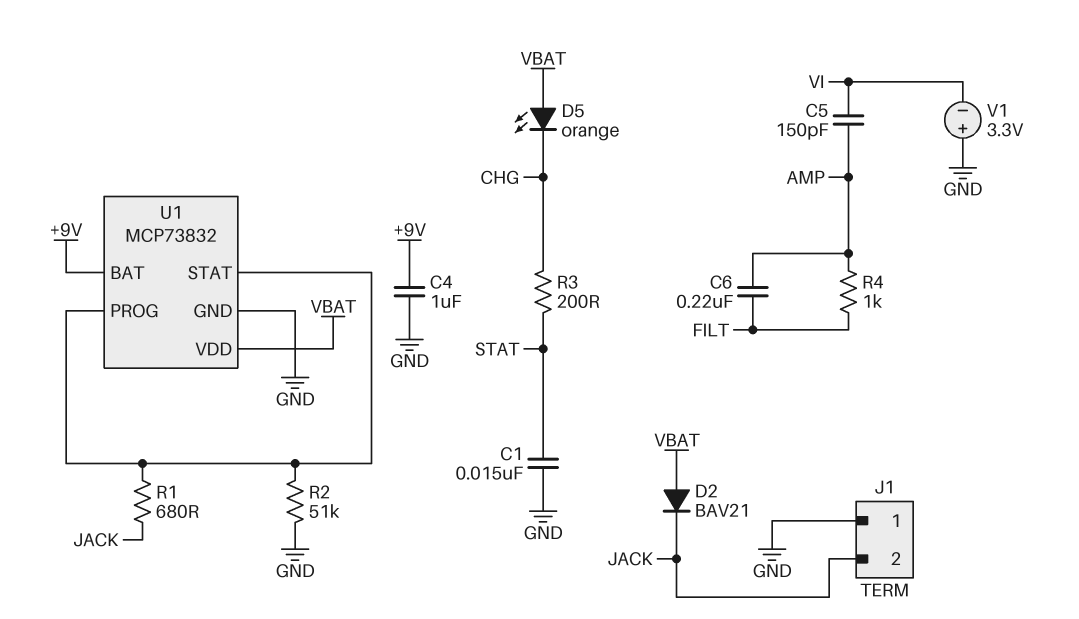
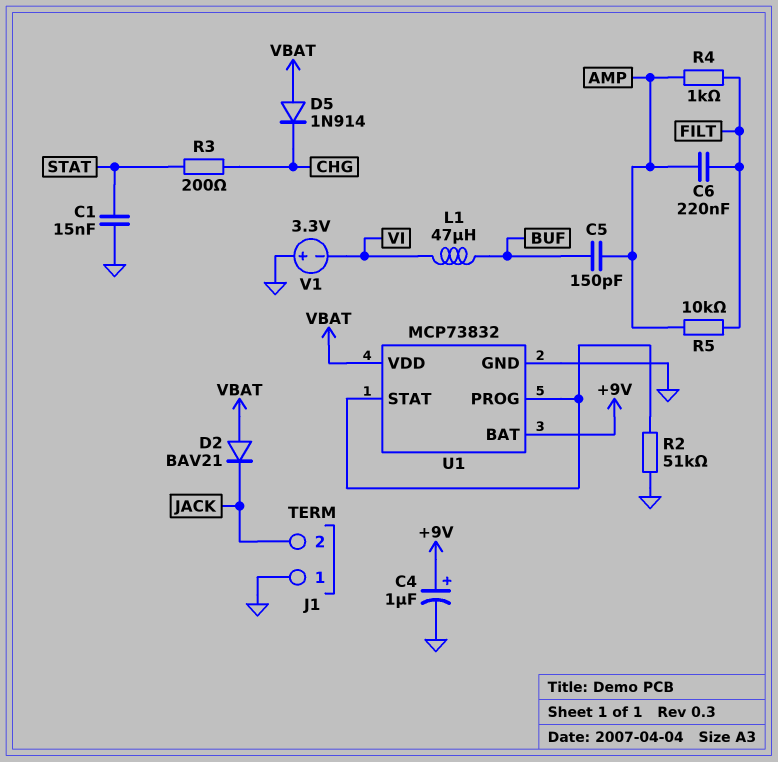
C4: 1uF (+9V, GND) -> 1uF (plus +9V, minus GND)
C5: 150pF (AMP, VI) -> 150pF (AMP, BUF)
D5: LED orange (A VBAT, K CHG) -> diode 1N914 (A VBAT, K CHG)
L1: none -> 47uH (BUF, VI)
R1: 680 (JACK, U1/PROG) -> none
R5: none -> 10k (AMP, FILT)

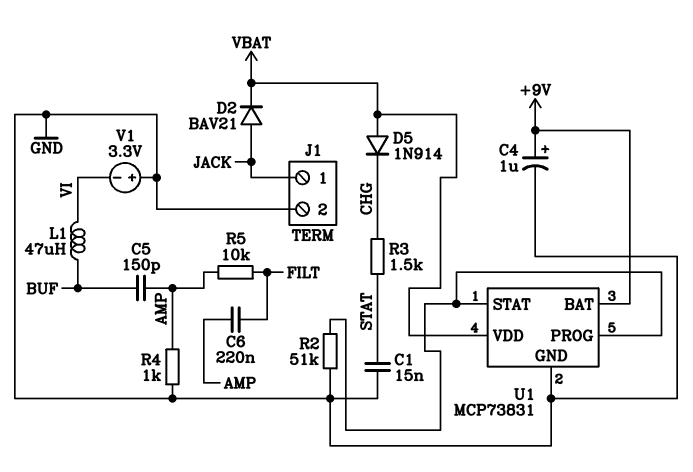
D2: diode BAV21 (A VBAT, K JACK) -> diode BAV21 (A JACK, K VBAT)
J1 pin 1: GND -> JACK
J1 pin 2: JACK -> GND
R3: 200 (CHG, STAT) -> 1.5k (CHG, STAT)
R4: 1k (AMP, FILT) -> 1k (AMP, GND)
U1: MCP73832 -> MCP73831

